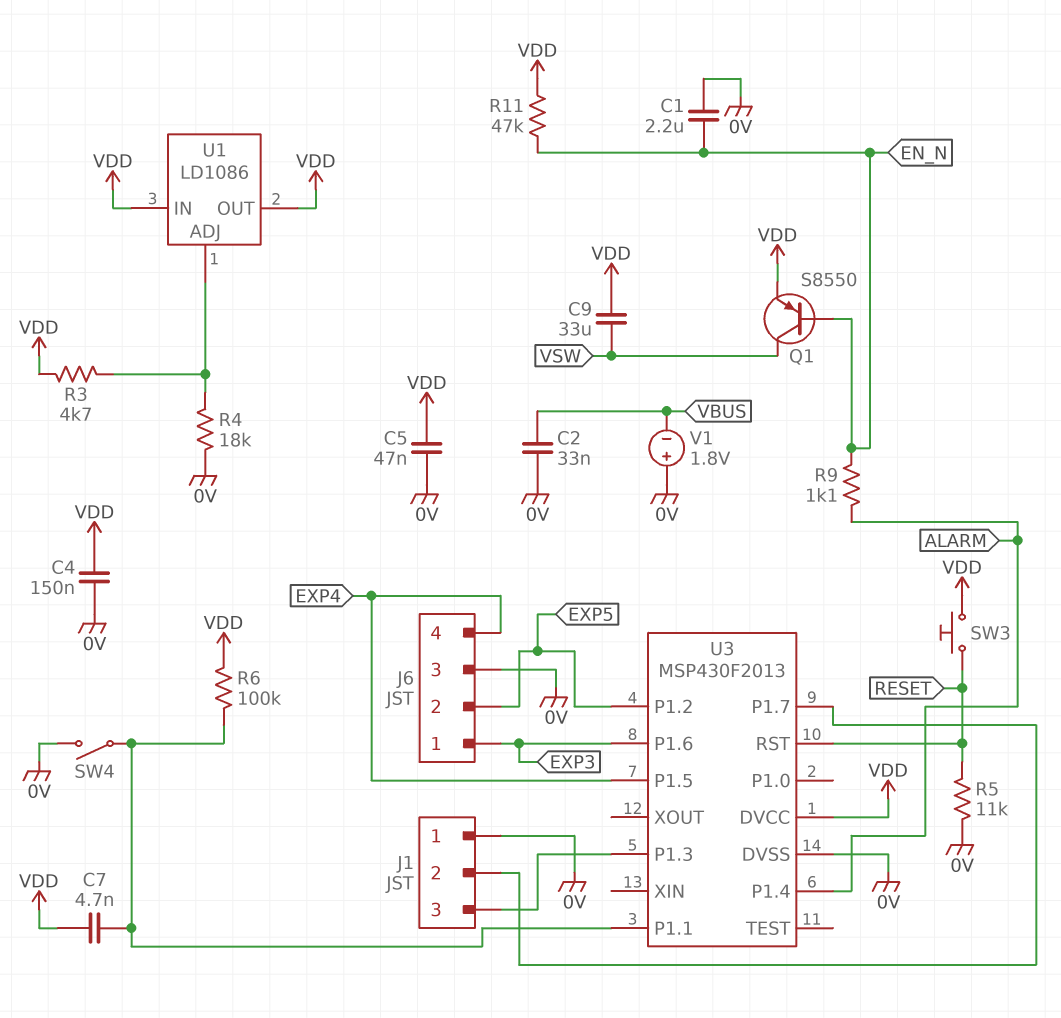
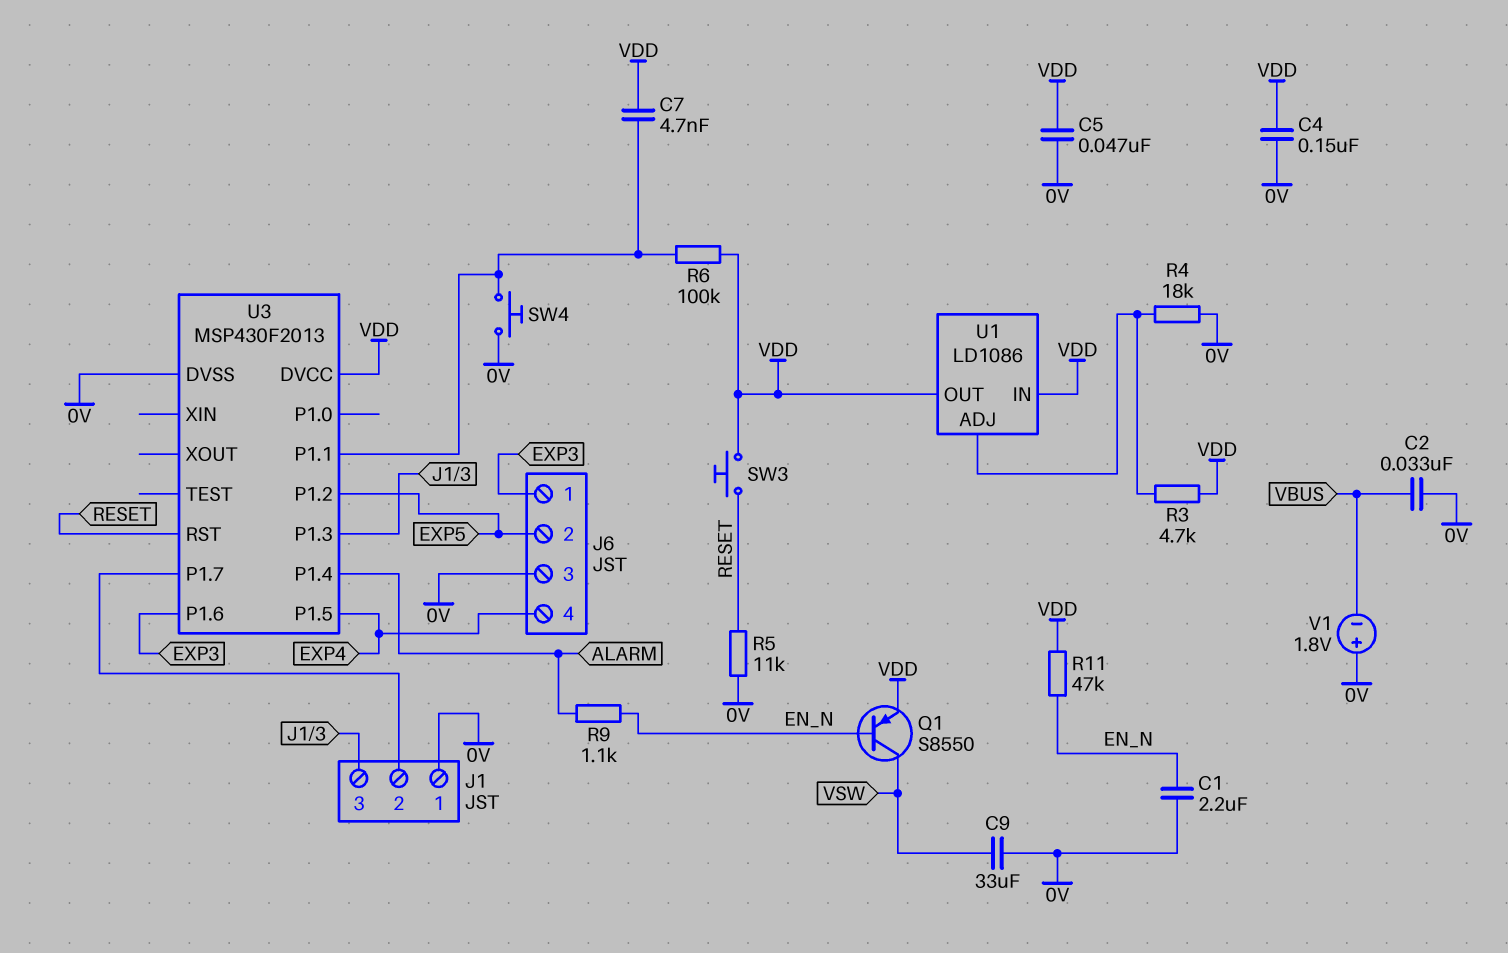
C9: 33uF (VDD, VSW) -> 33uF (0V, VSW)
SW4: switch (0V, U3/P1.1) -> button (0V, U3/P1.1)

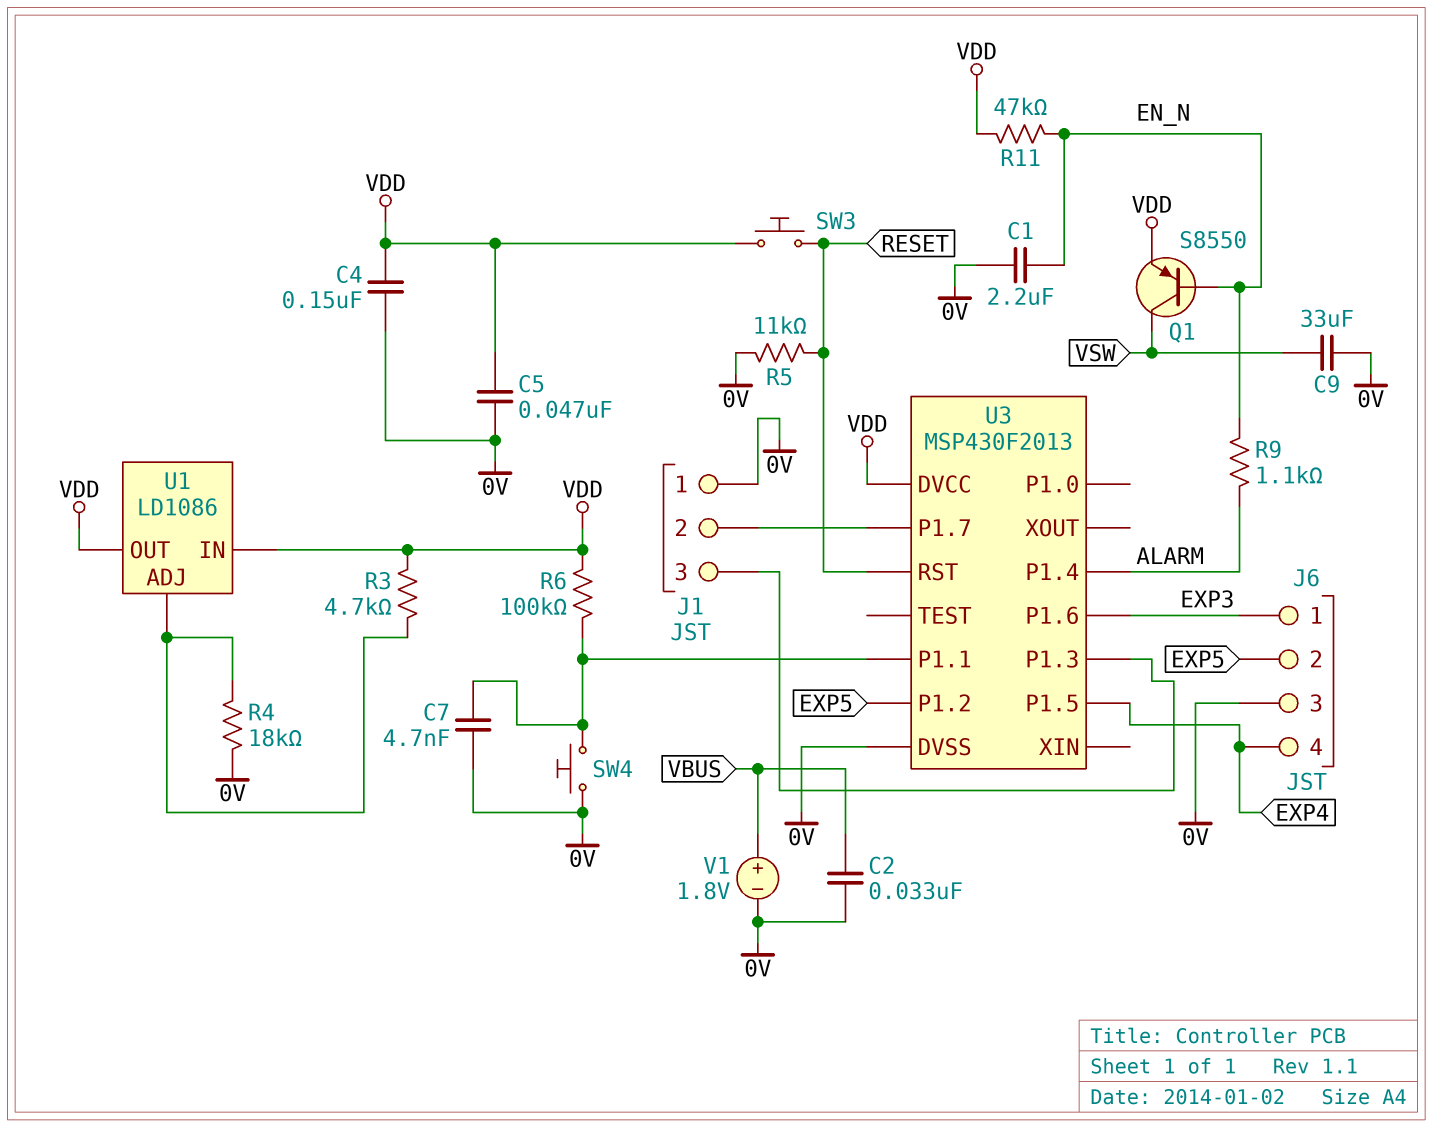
C7: 4.7nF (U3/P1.1, VDD) -> 4.7nF (0V, U3/P1.1)
V1: 1.8V (plus 0V, minus VBUS) -> 1.8V (plus VBUS, minus 0V)

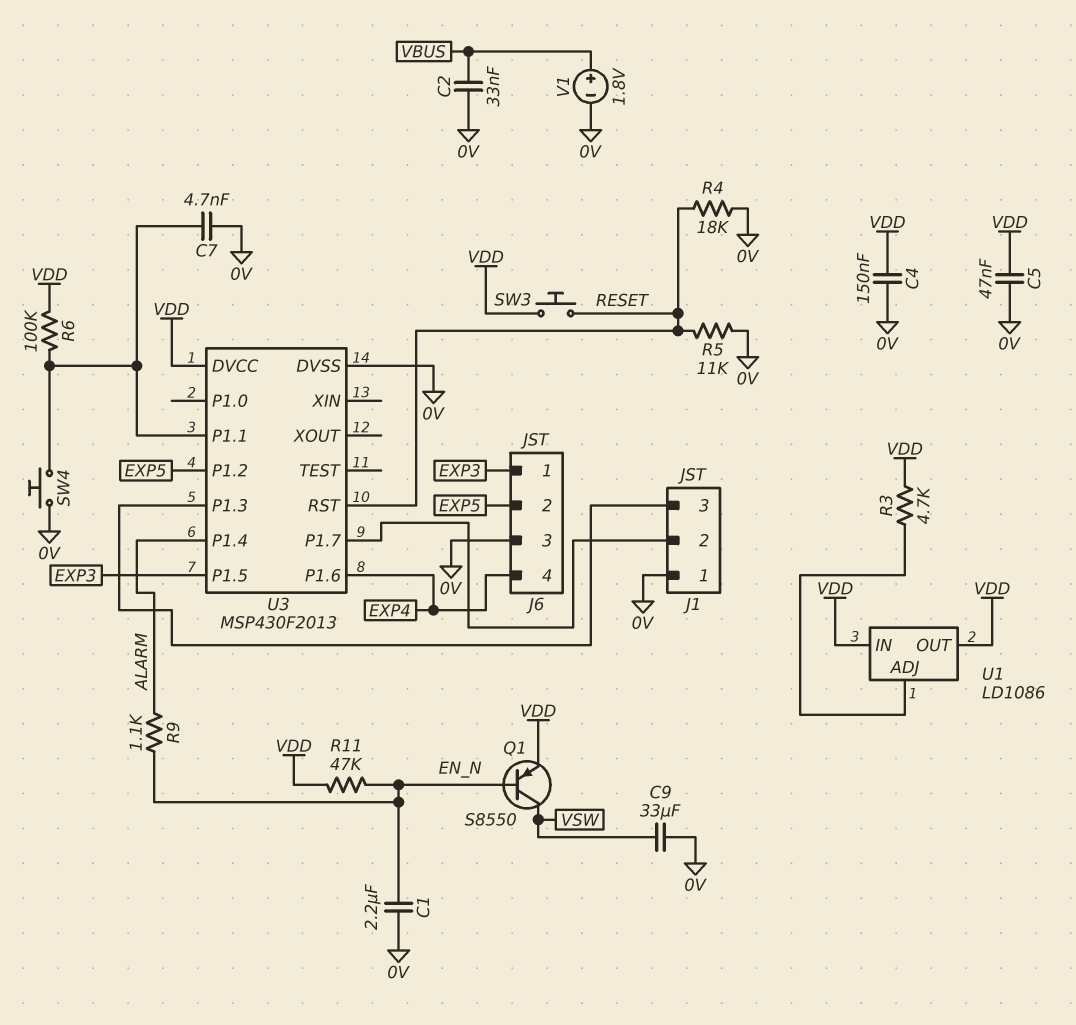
R4: 18k (0V, U1/ADJ) -> 18k (0V, RESET)
U3 pin P1.5: EXP4 -> EXP3
U3 pin P1.6: EXP3 -> EXP4

